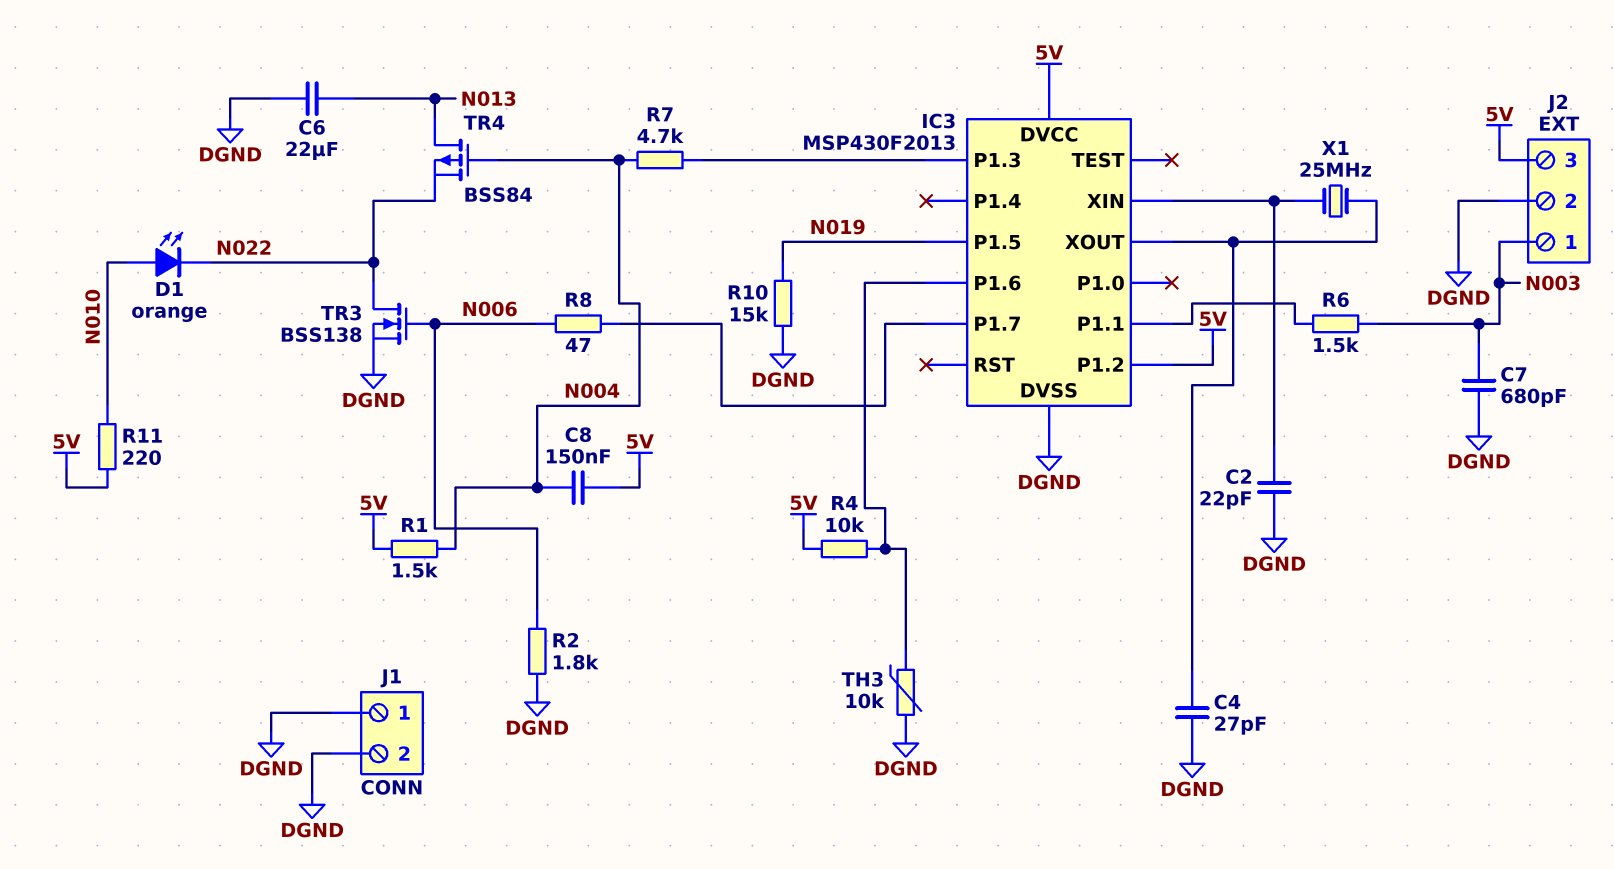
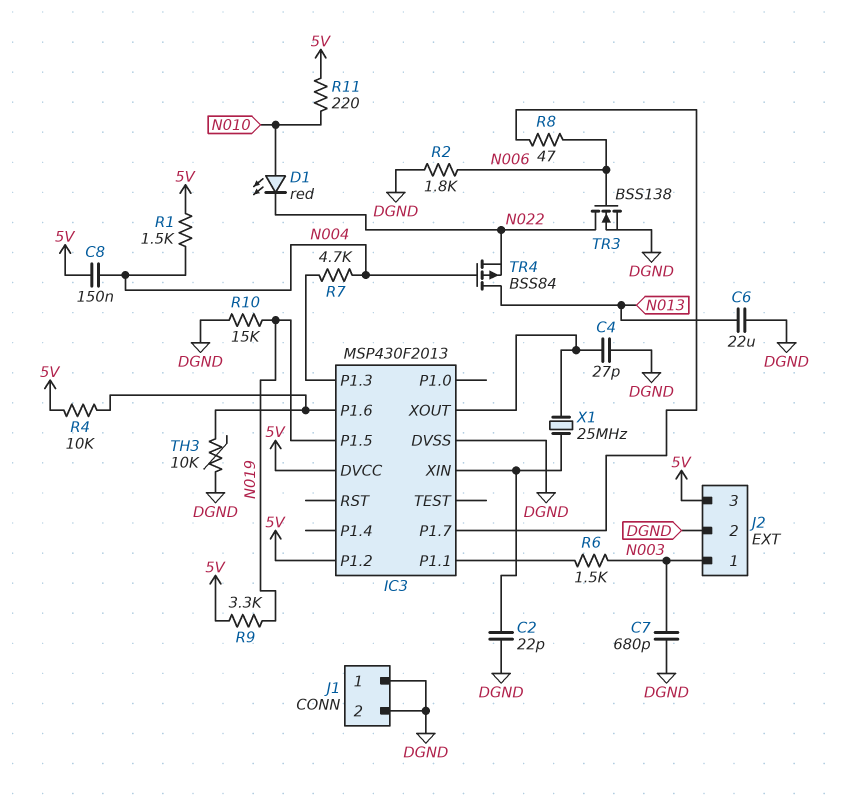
D1: LED orange (A N010, K N022) -> LED red (A N010, K N022)
R9: none -> 3.3k (5V, N019)

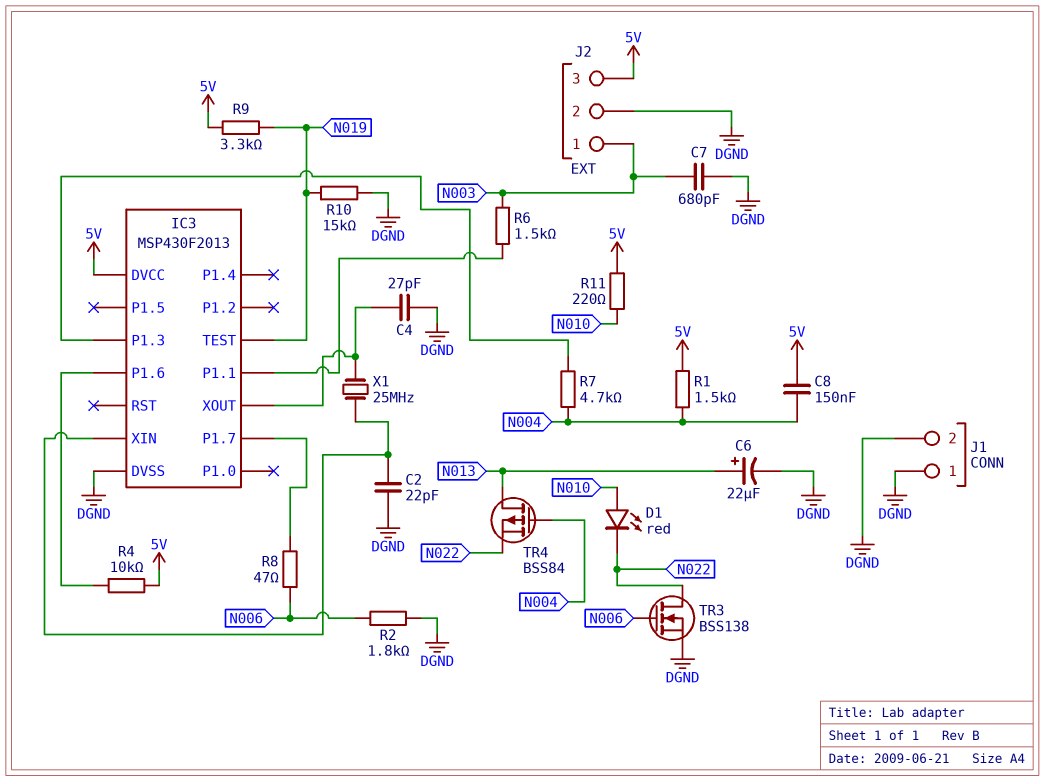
C6: 22uF (DGND, N013) -> 22uF (plus N013, minus DGND)
IC3 pin P1.2: 5V -> none
IC3 pin P1.5: N019 -> none
IC3 pin TEST: none -> N019
TH3: 10k (DGND, IC3/P1.6) -> none

